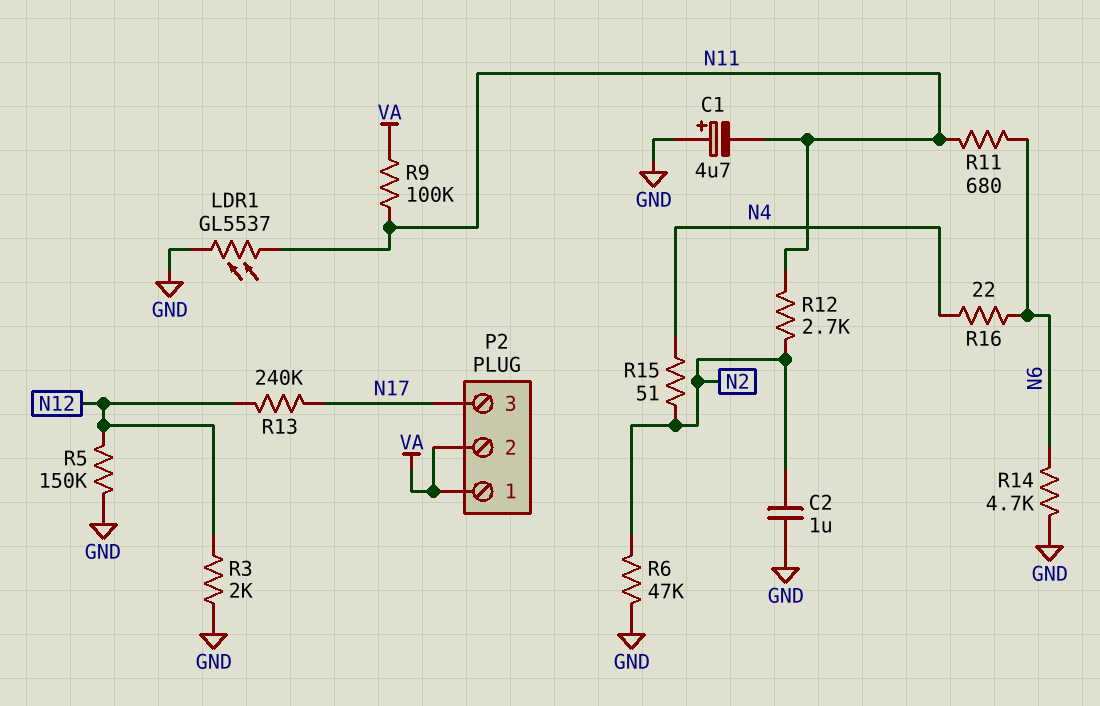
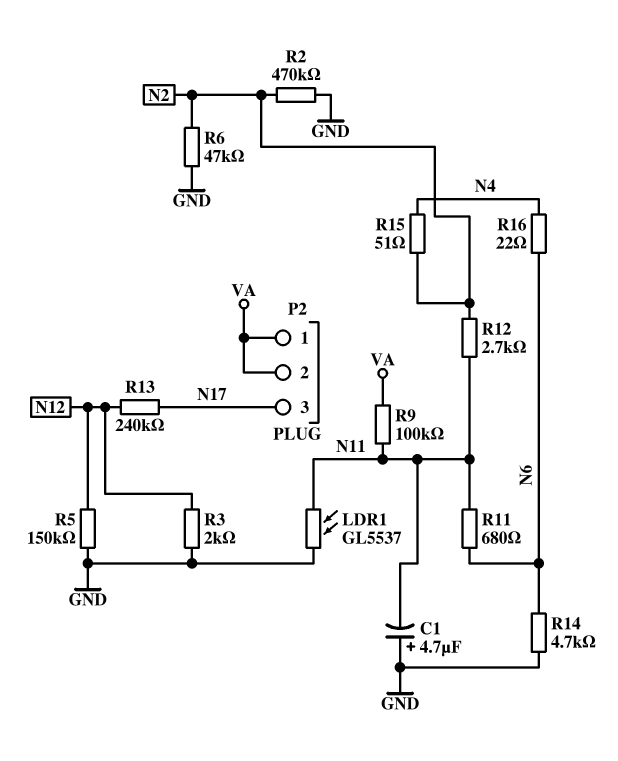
C2: 1uF (GND, N2) -> none
R2: none -> 470k (GND, N2)

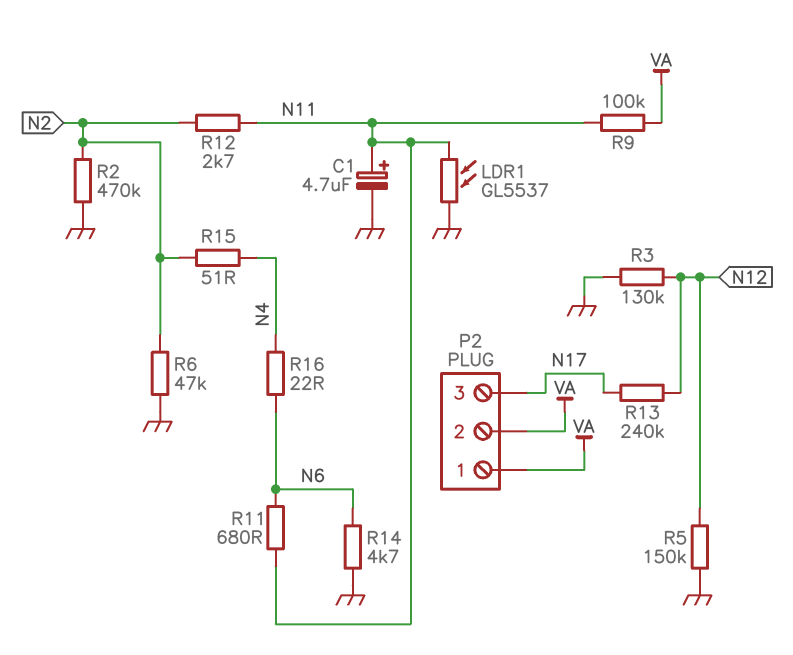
C1: 4.7uF (plus GND, minus N11) -> 4.7uF (plus N11, minus GND)
R3: 2k (GND, N12) -> 130k (GND, N12)

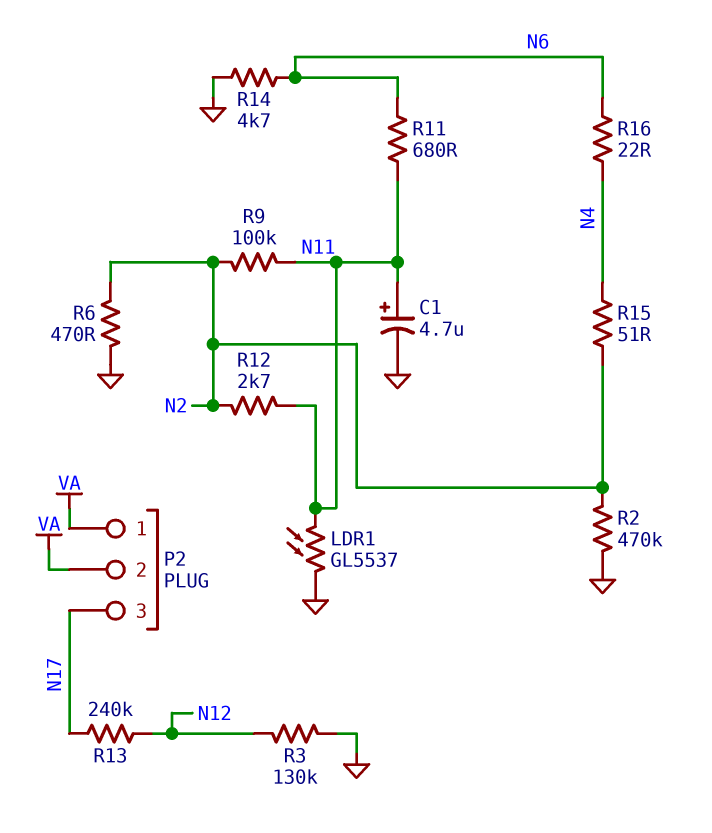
R5: 150k (GND, N12) -> none
R6: 47k (GND, N2) -> 470 (GND, N2)
R9: 100k (N11, VA) -> 100k (N2, N11)

